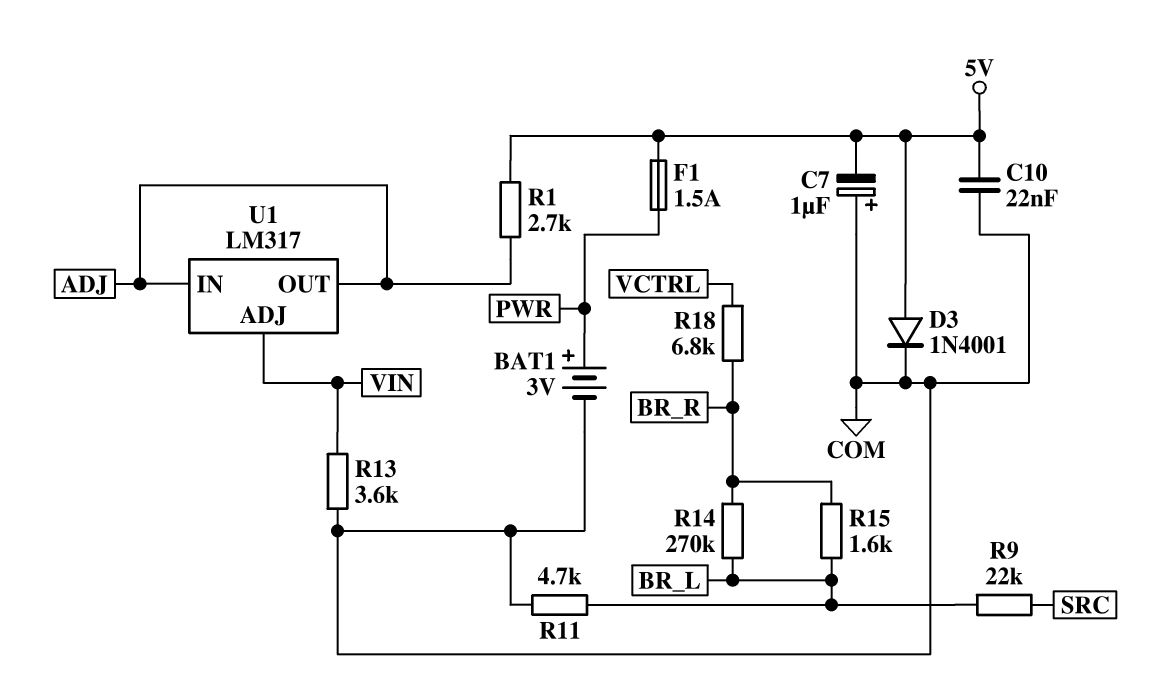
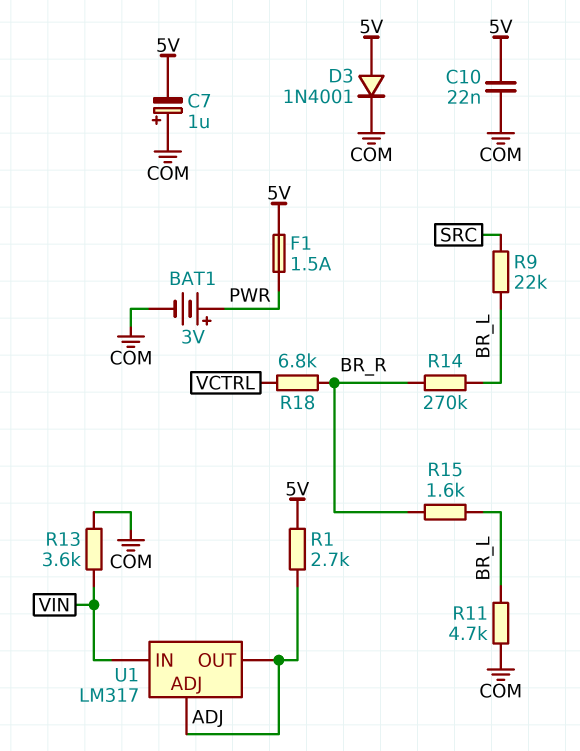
U1 pin ADJ: VIN -> ADJ
U1 pin IN: ADJ -> VIN

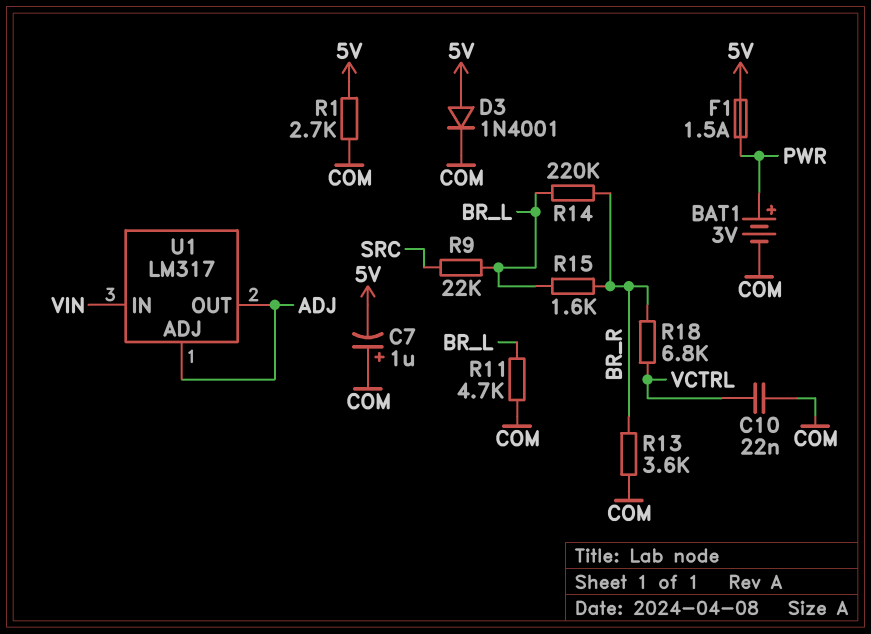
C10: 22nF (5V, COM) -> 22nF (COM, VCTRL)
R1: 2.7k (5V, ADJ) -> 2.7k (5V, COM)
R13: 3.6k (COM, VIN) -> 3.6k (BR_R, COM)
R14: 270k (BR_L, BR_R) -> 220k (BR_L, BR_R)

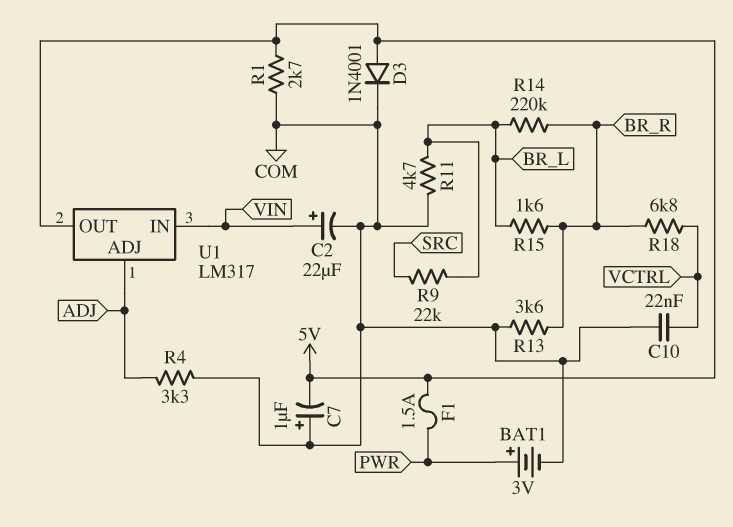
C2: none -> 22uF (plus VIN, minus COM)
R4: none -> 3.3k (ADJ, COM)
U1 pin OUT: ADJ -> 5V

